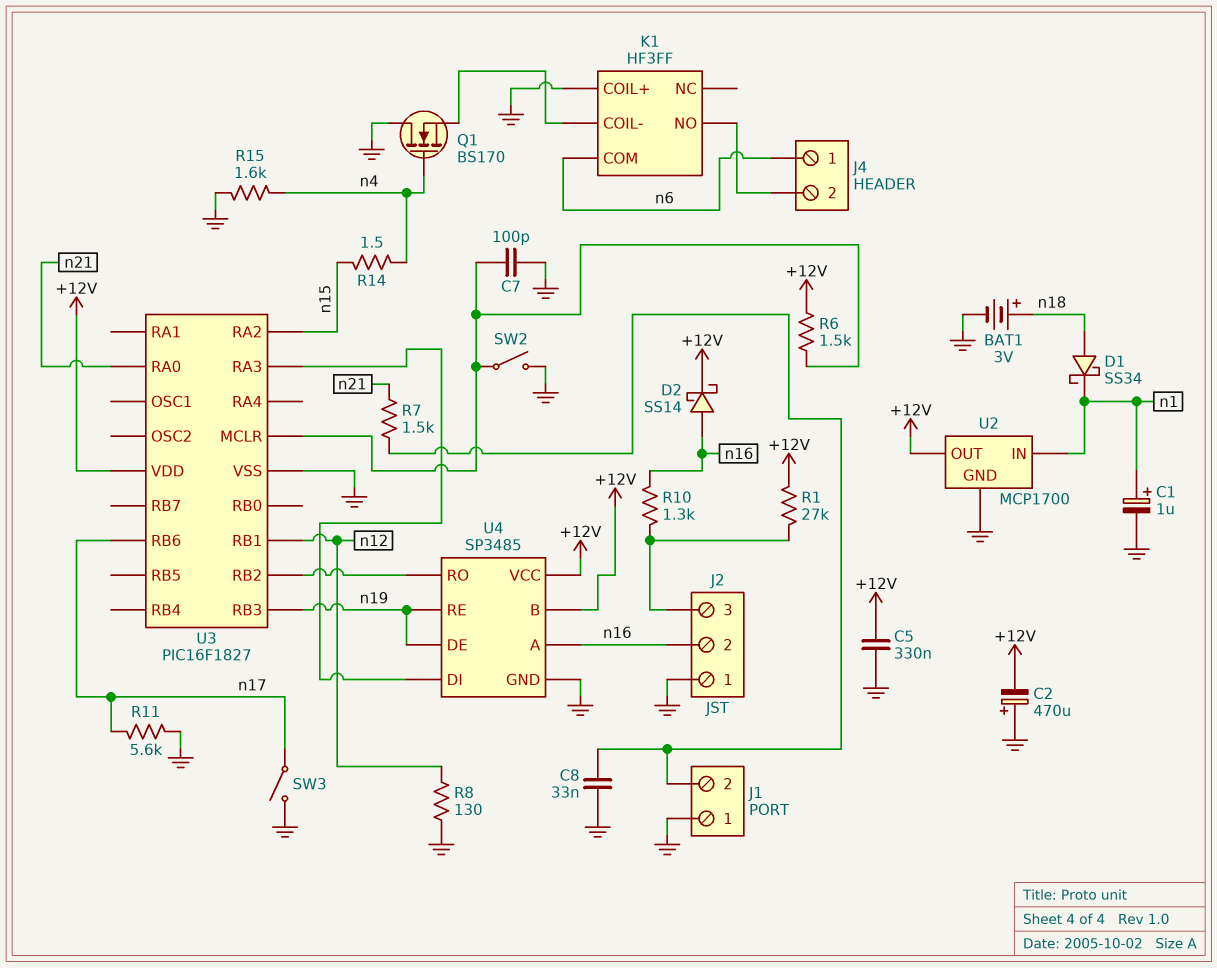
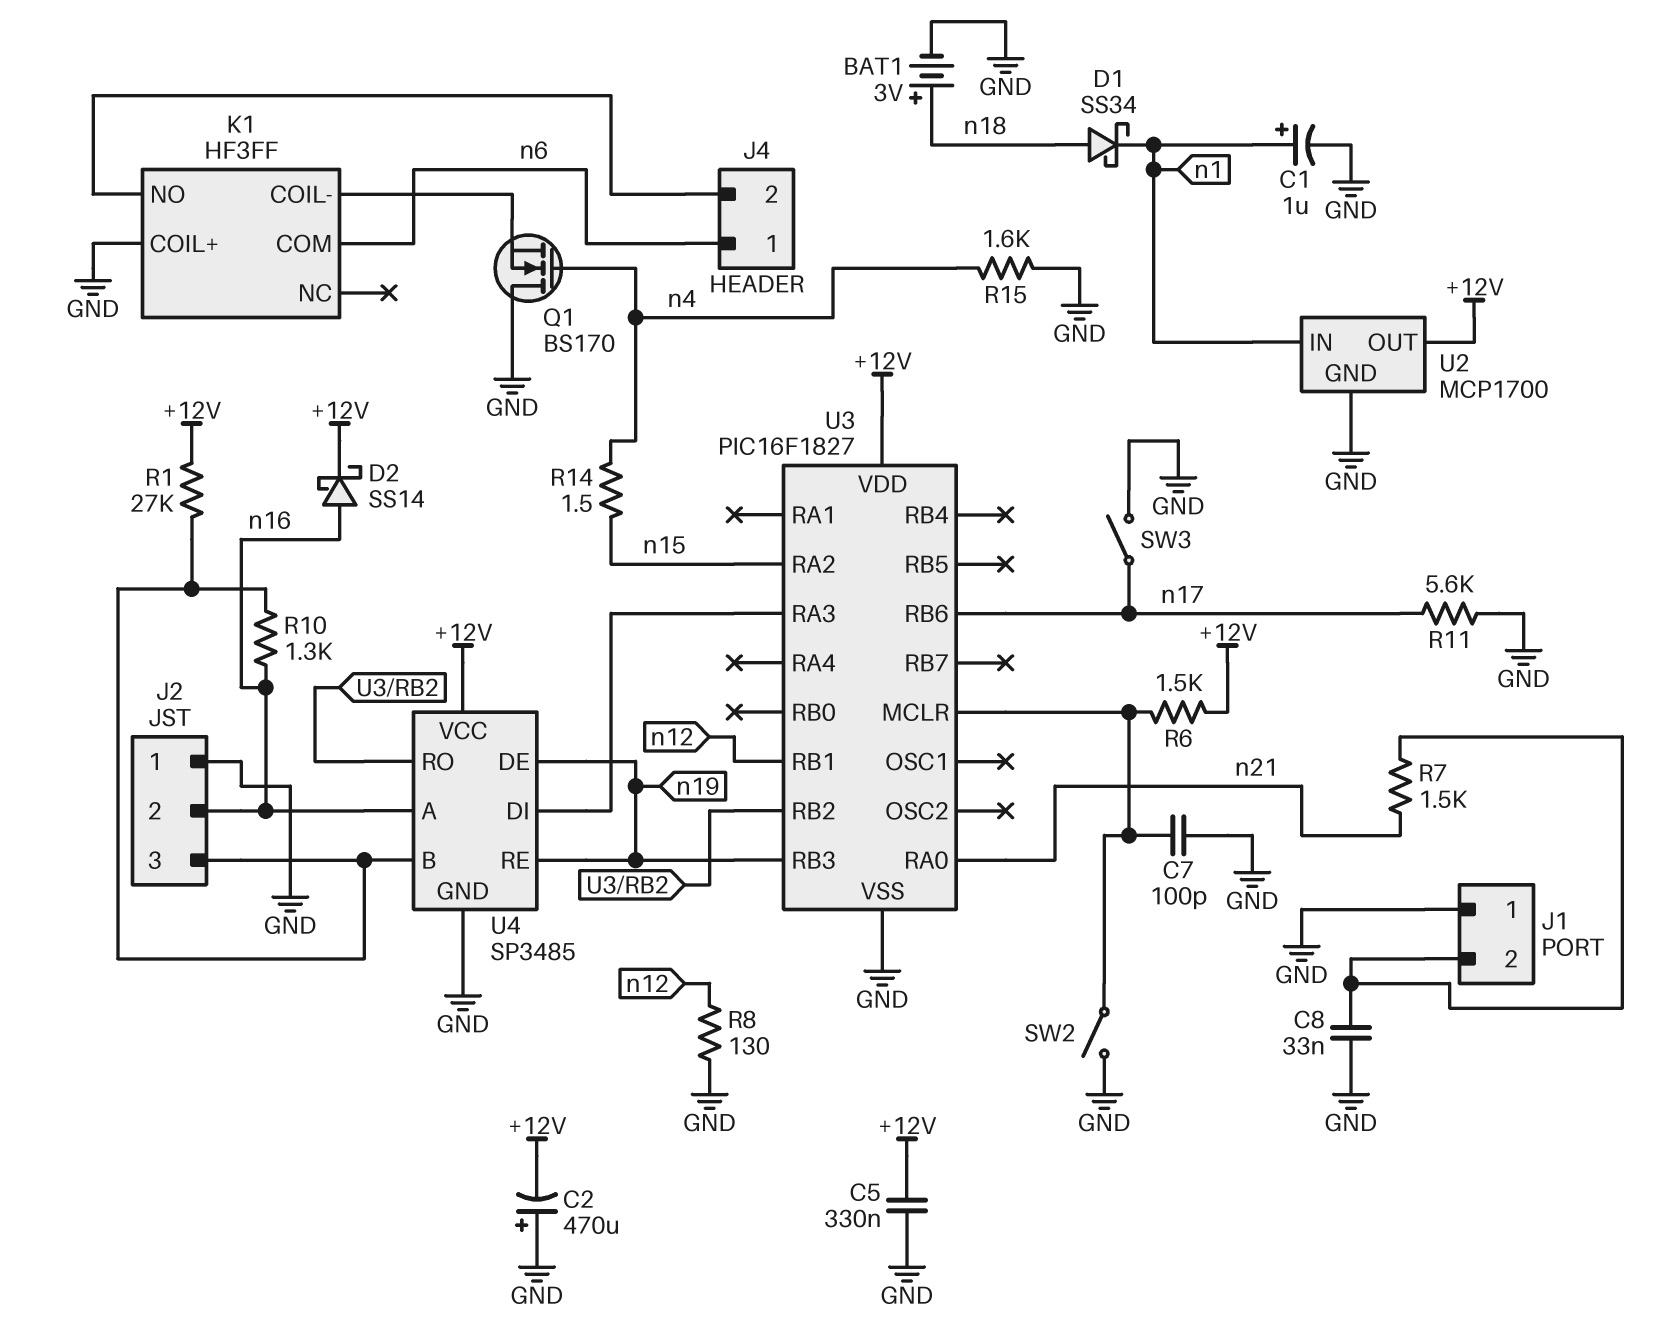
U4 pin B: +12V -> J2/3

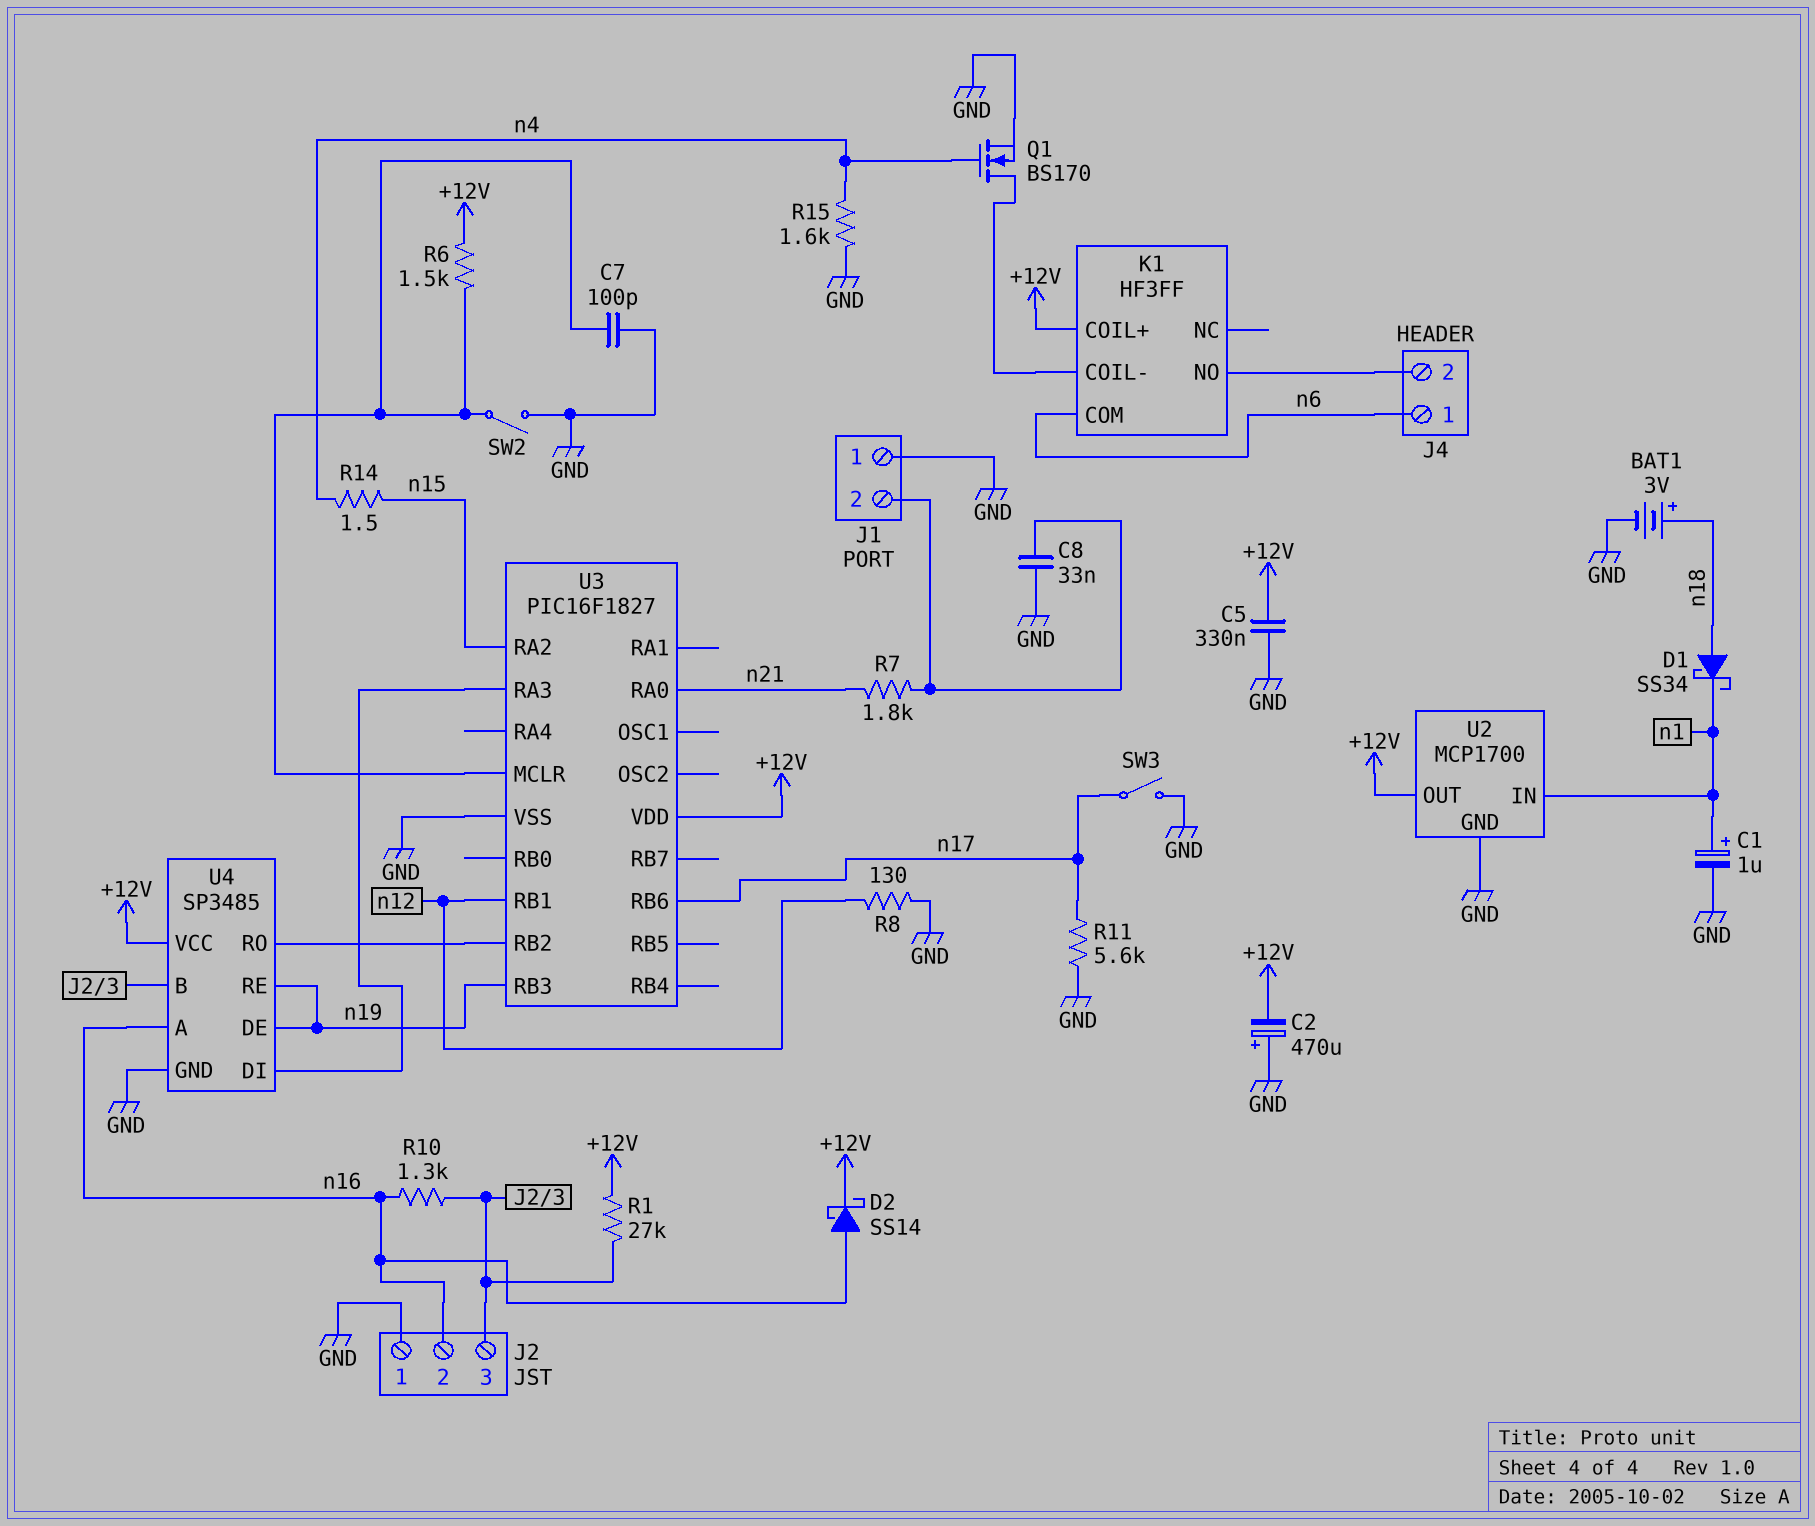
K1 pin COIL+: GND -> +12V
Q1: NMOS BS170 (G n4, D GND, S K1/COIL-) -> NMOS BS170 (G n4, D K1/COIL-, S GND)
R7: 1.5k (J1/2, n21) -> 1.8k (J1/2, n21)

